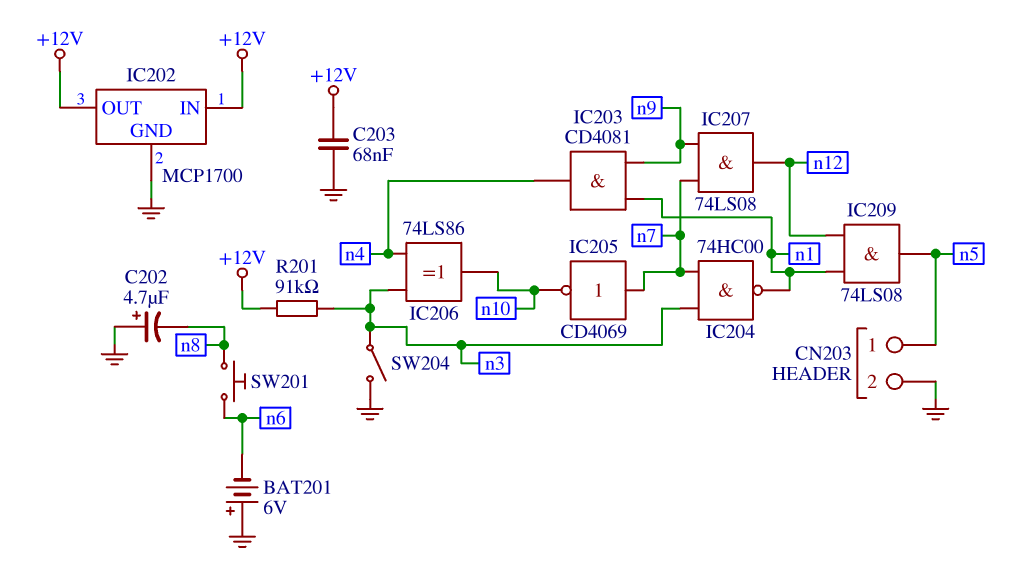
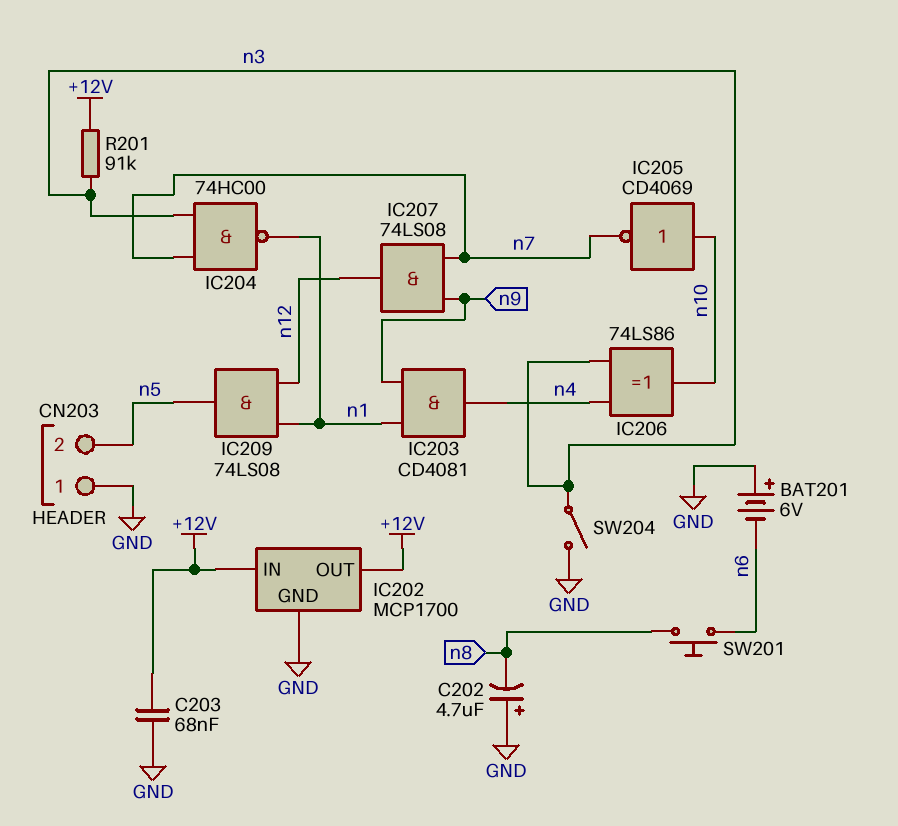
CN203 pin 1: n5 -> GND
CN203 pin 2: GND -> n5
IC205: NOT CD4069 (in n7, out n10) -> NOT CD4069 (in n10, out n7)

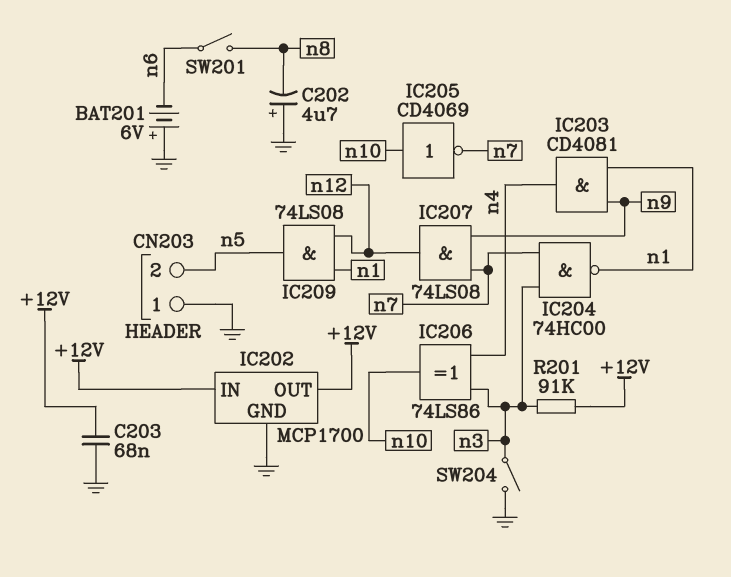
SW201: button (n6, n8) -> switch (n6, n8)

